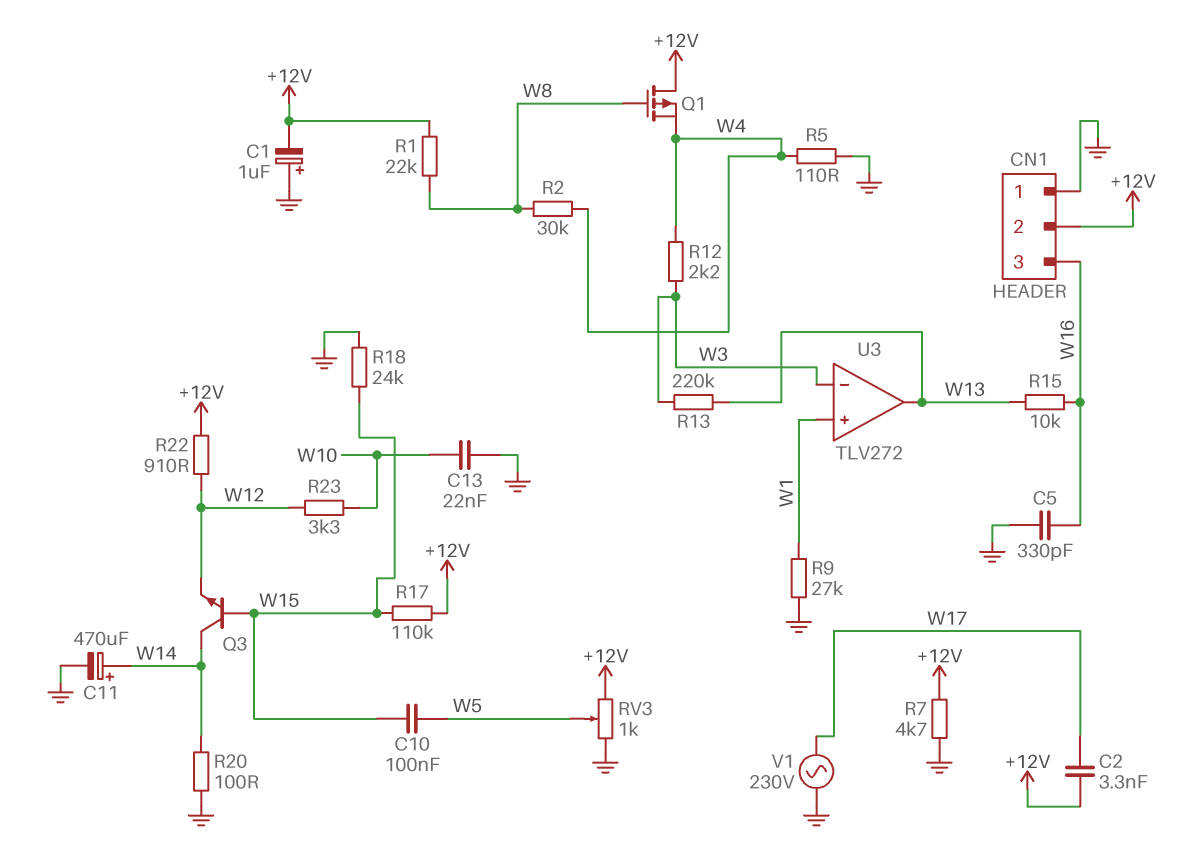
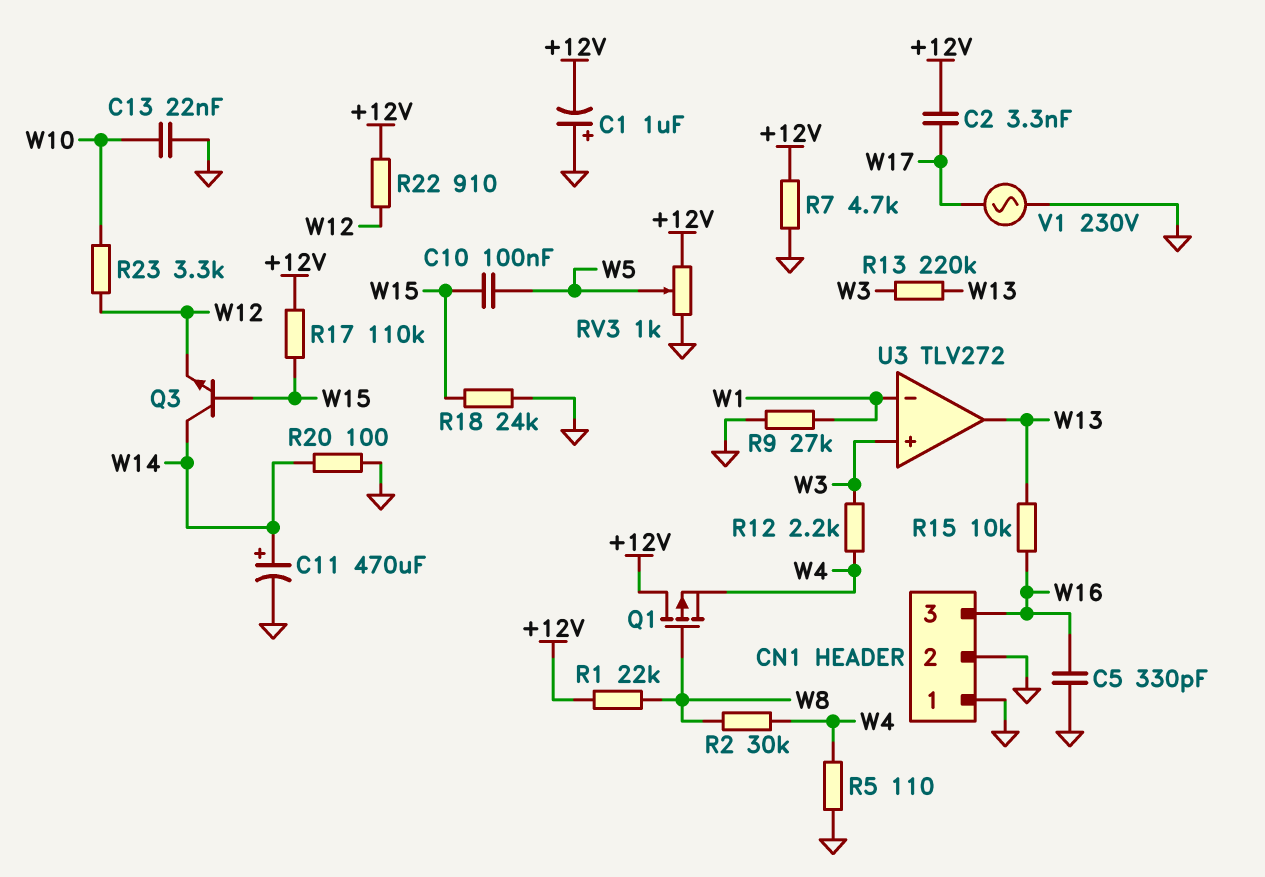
CN1 pin 2: +12V -> GND
U3 pin in+: W1 -> W3
U3 pin in-: W3 -> W1

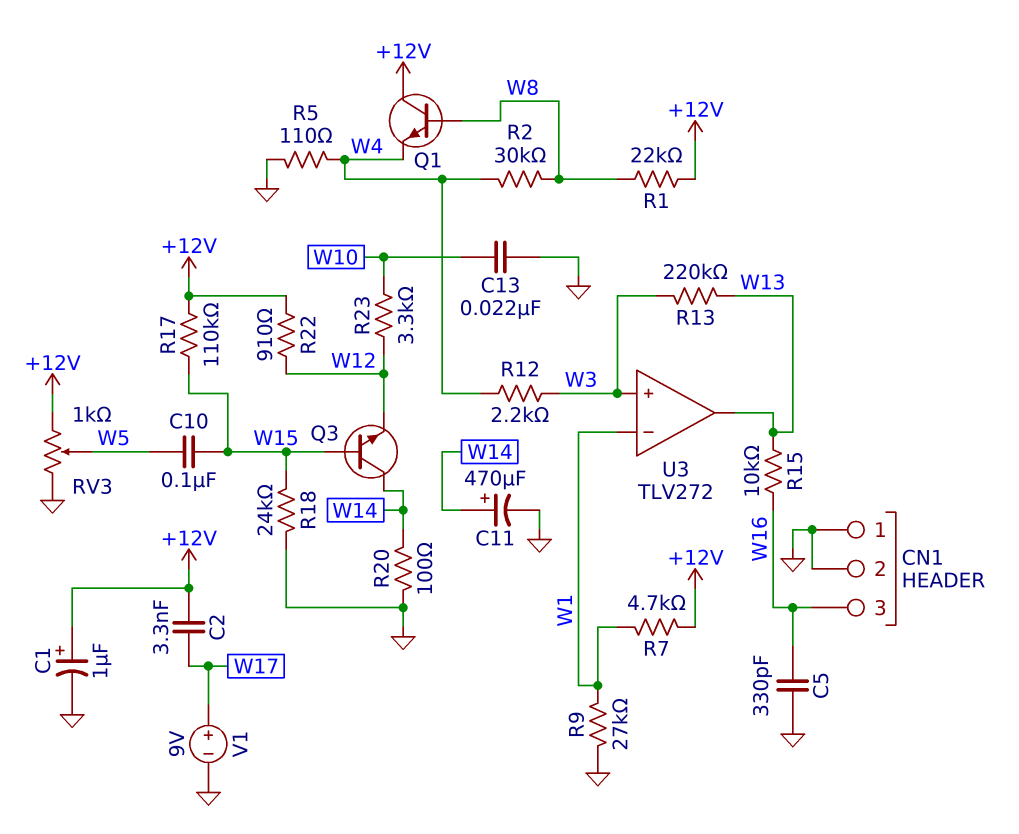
C1: 1uF (plus GND, minus +12V) -> 1uF (plus +12V, minus GND)
Q1: PMOS (G W8, D +12V, S W4) -> NPN (B W8, C +12V, E W4)
R7: 4.7k (+12V, GND) -> 4.7k (+12V, W1)
V1: AC 230V (GND, W17) -> 9V (plus W17, minus GND)

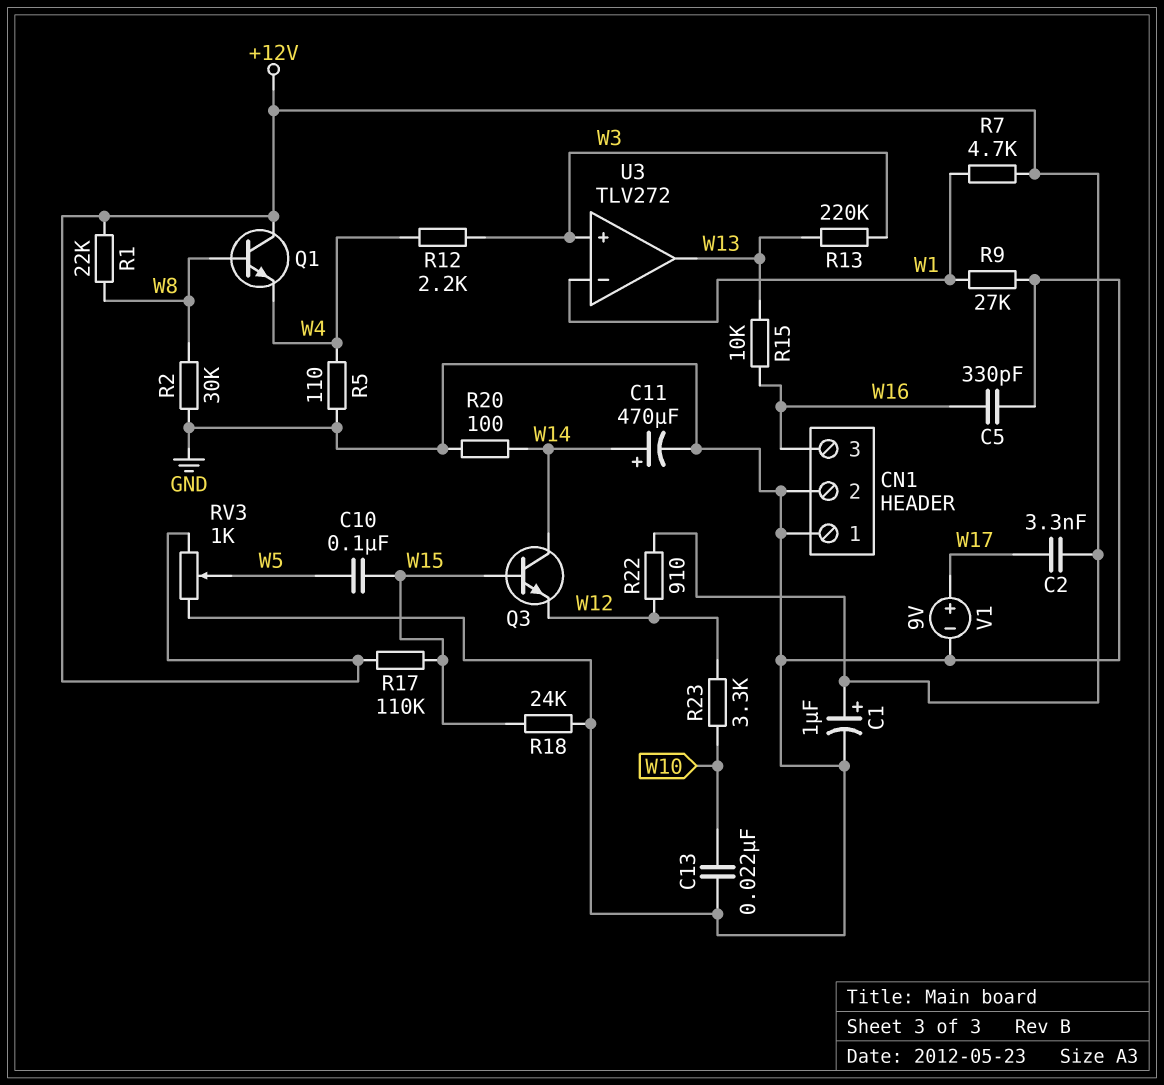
R2: 30k (W4, W8) -> 30k (GND, W8)

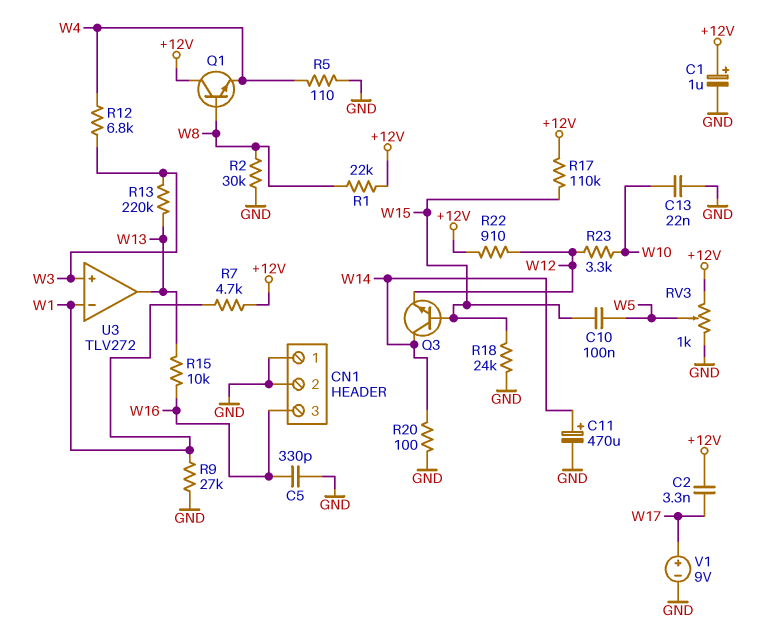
R12: 2.2k (W3, W4) -> 6.8k (W3, W4)

